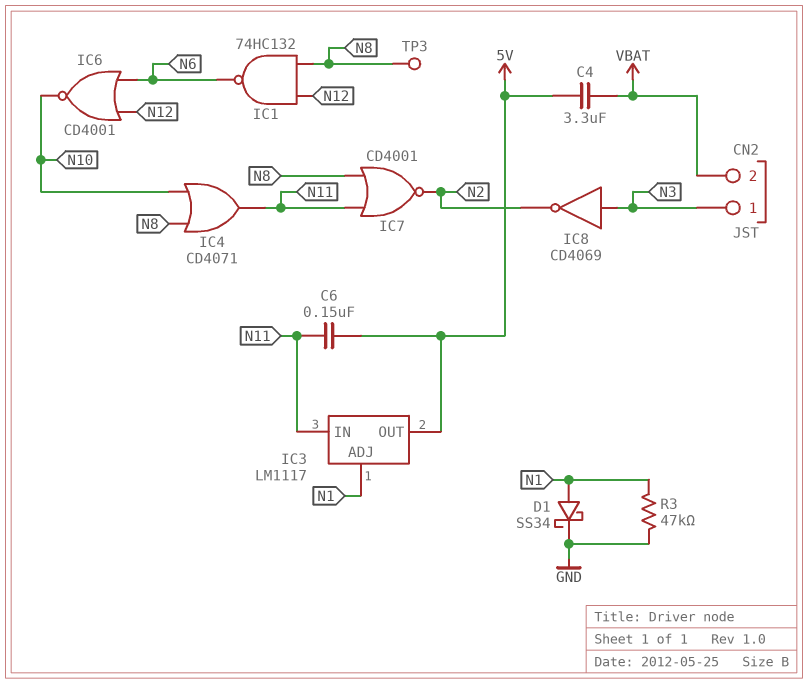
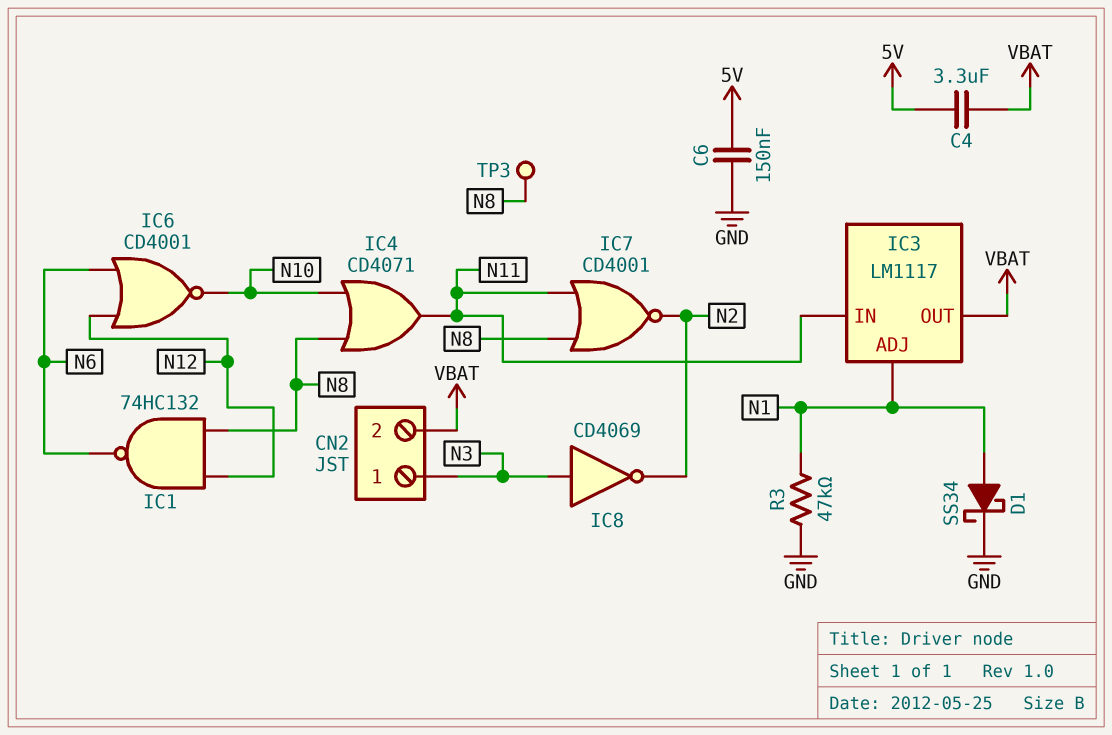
C6: 150nF (5V, N11) -> 150nF (5V, GND)
IC3 pin OUT: 5V -> VBAT

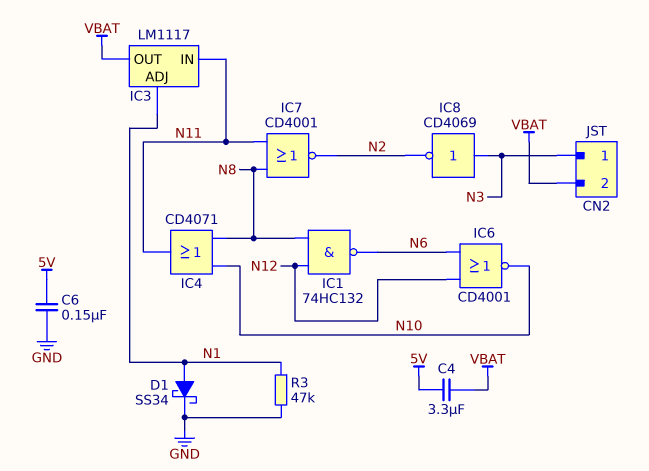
TP3: test point (N8) -> none

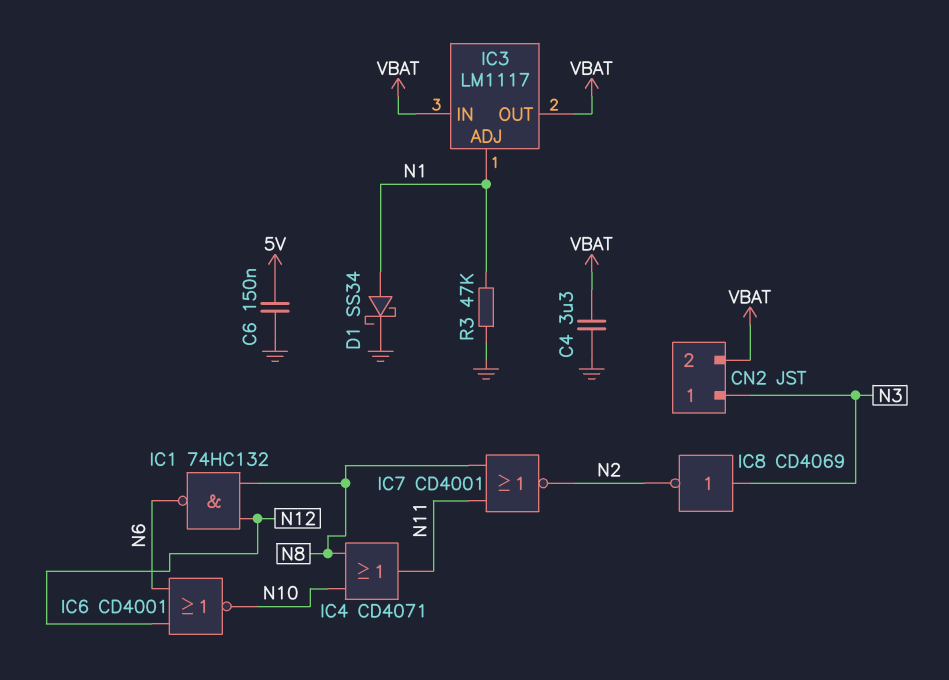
C4: 3.3uF (5V, VBAT) -> 3.3uF (GND, VBAT)
IC3 pin IN: N11 -> VBAT

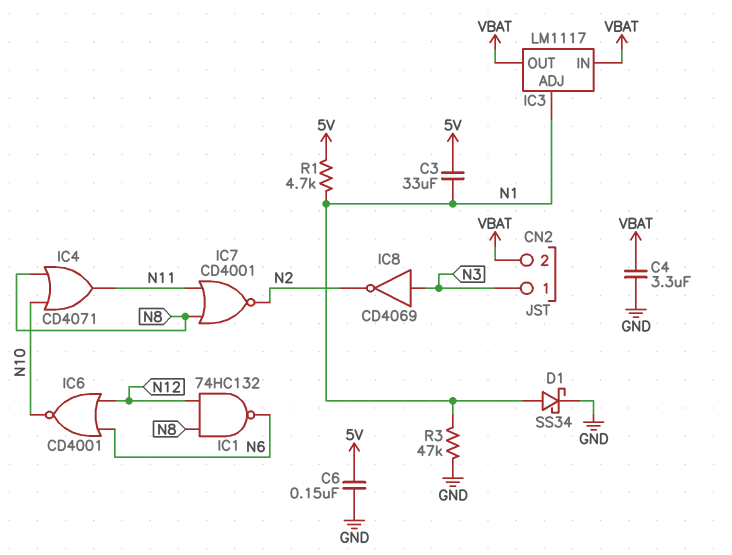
C3: none -> 33uF (5V, N1)
R1: none -> 4.7k (5V, N1)

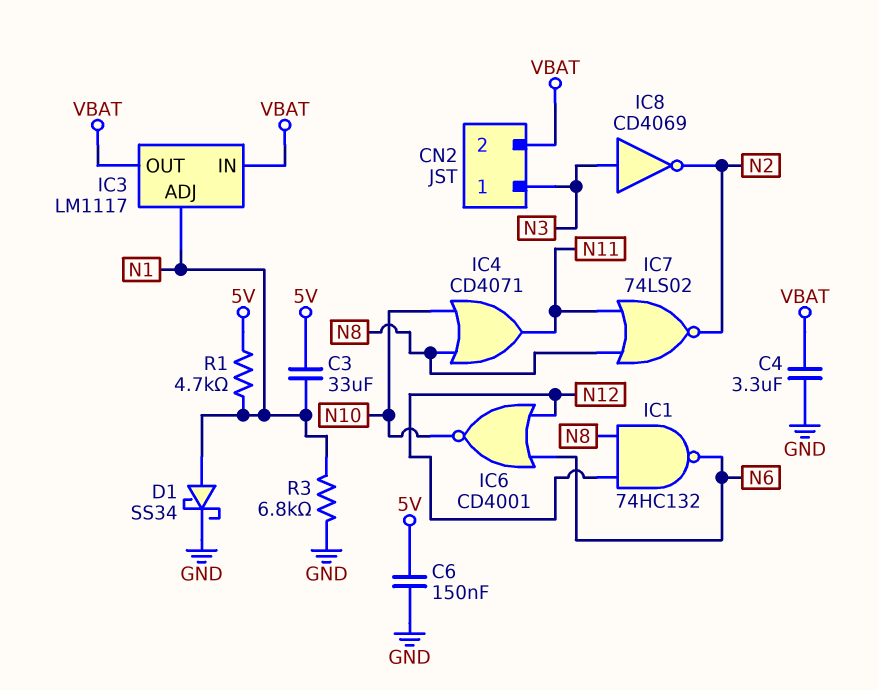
IC7: NOR CD4001 (in N8, in N11, out N2) -> NOR 74LS02 (in N8, in N11, out N2)
R3: 47k (GND, N1) -> 6.8k (GND, N1)

